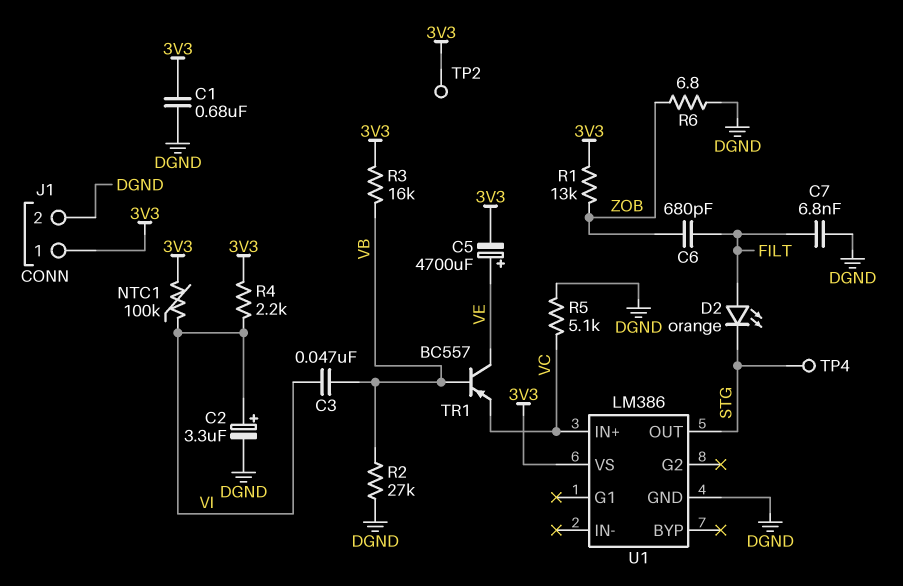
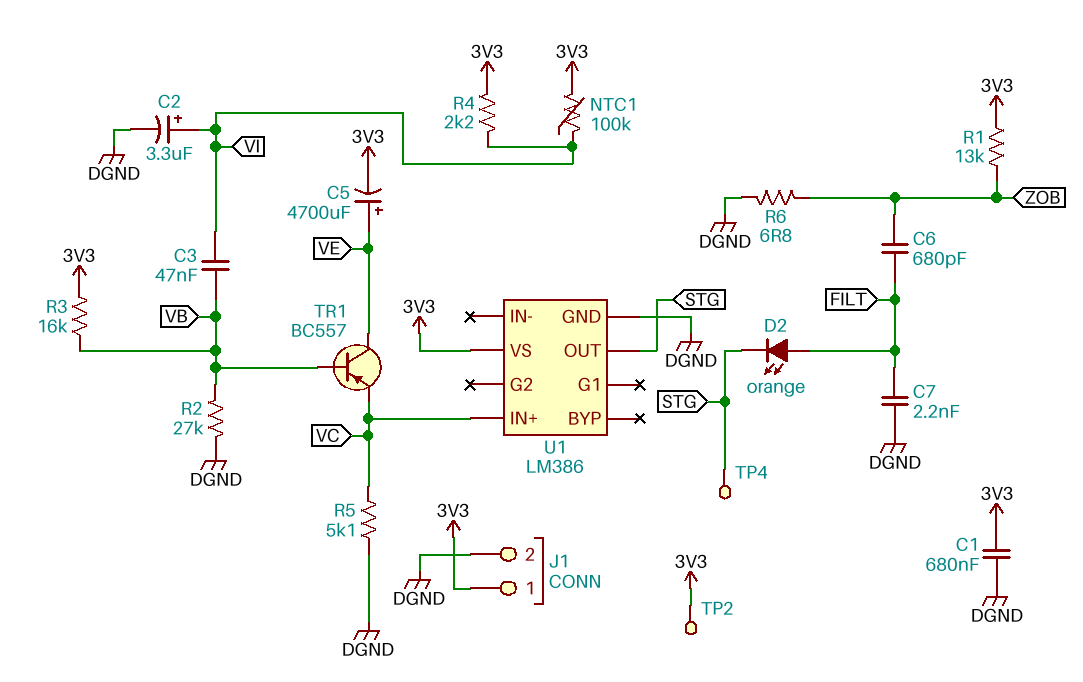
C7: 6.8nF (DGND, FILT) -> 2.2nF (DGND, FILT)

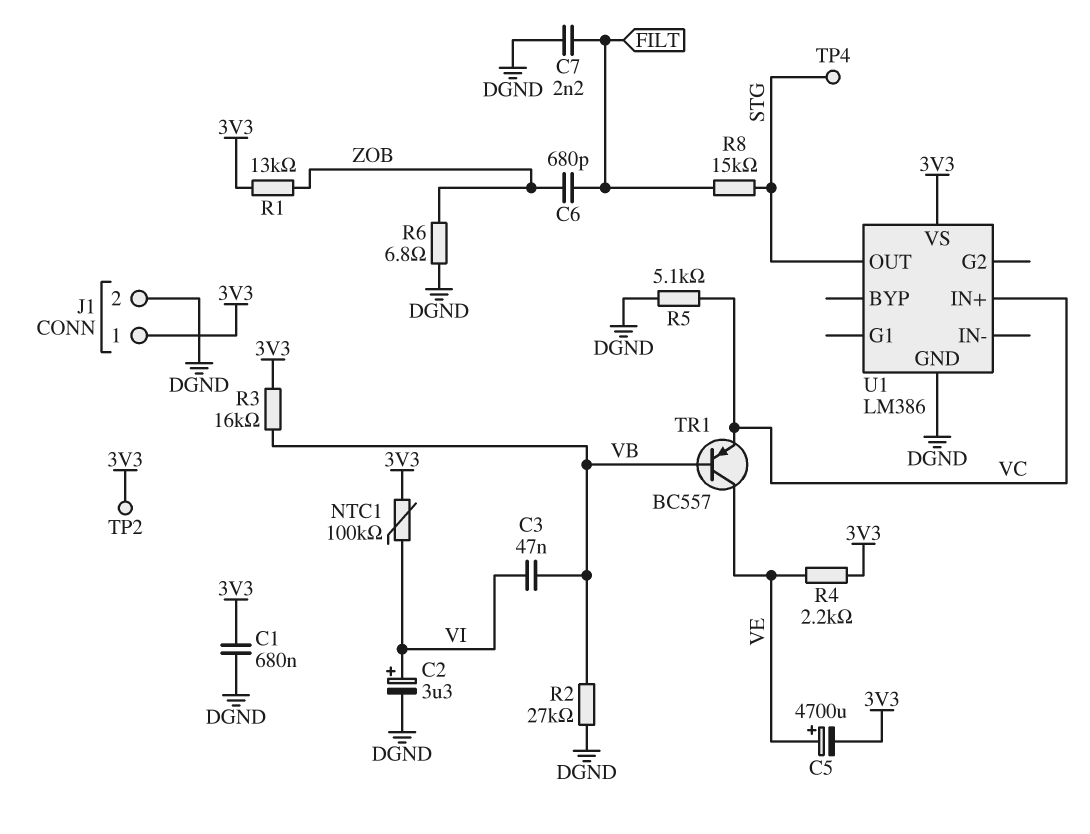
D2: LED orange (A FILT, K STG) -> none
R4: 2.2k (3V3, VI) -> 2.2k (3V3, VE)
R8: none -> 15k (FILT, STG)

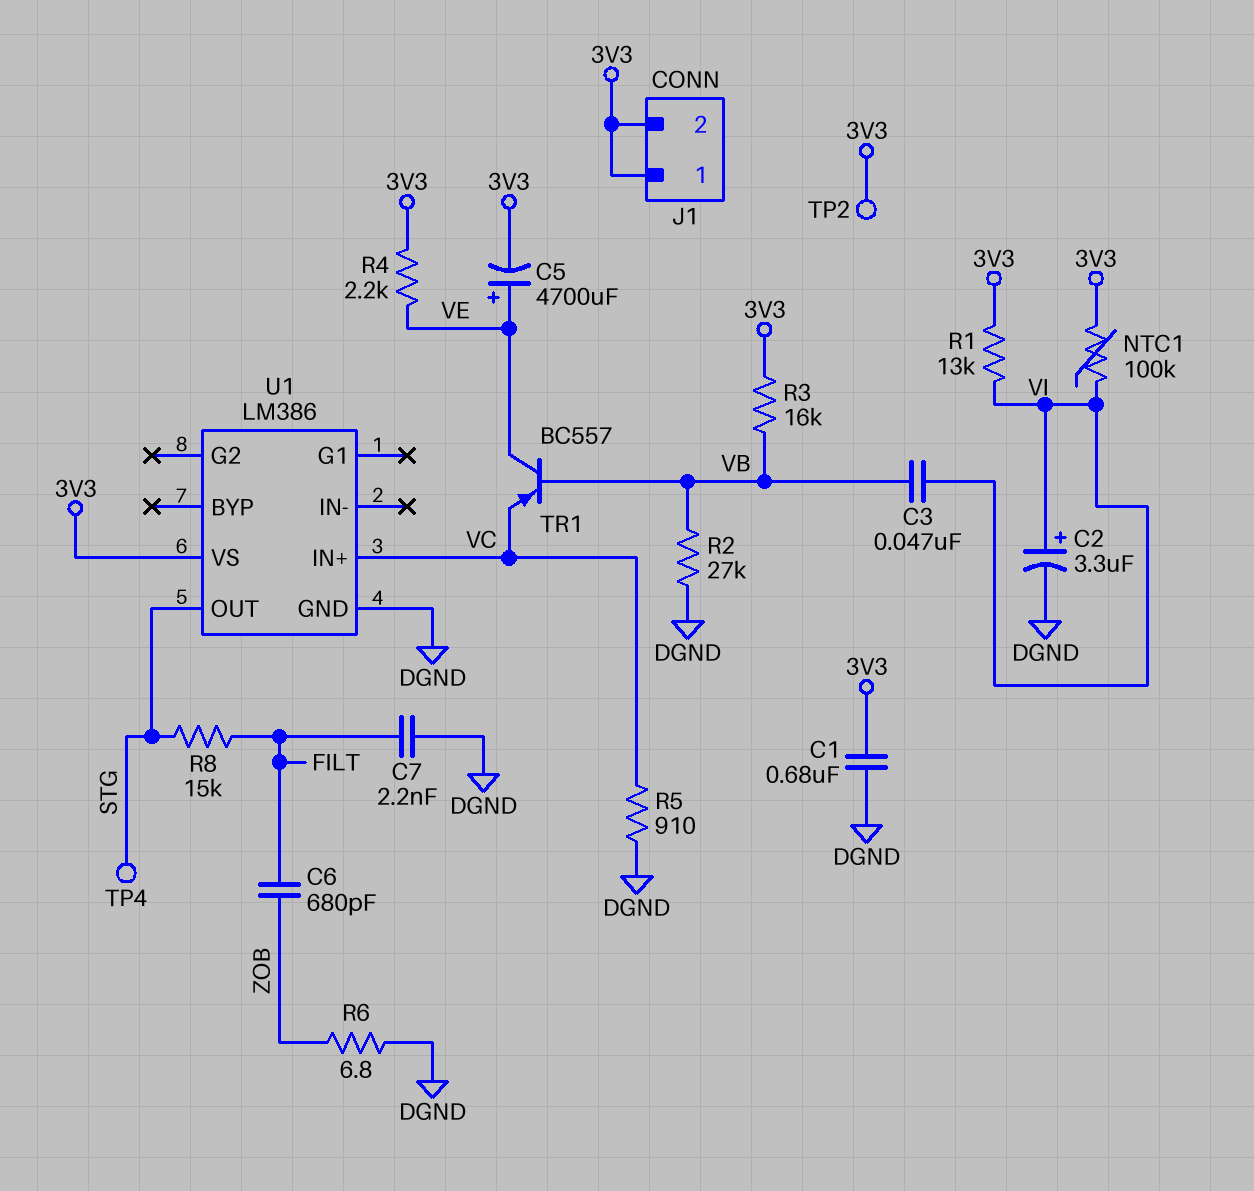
J1 pin 2: DGND -> 3V3
R1: 13k (3V3, ZOB) -> 13k (3V3, VI)
R5: 5.1k (DGND, VC) -> 910 (DGND, VC)

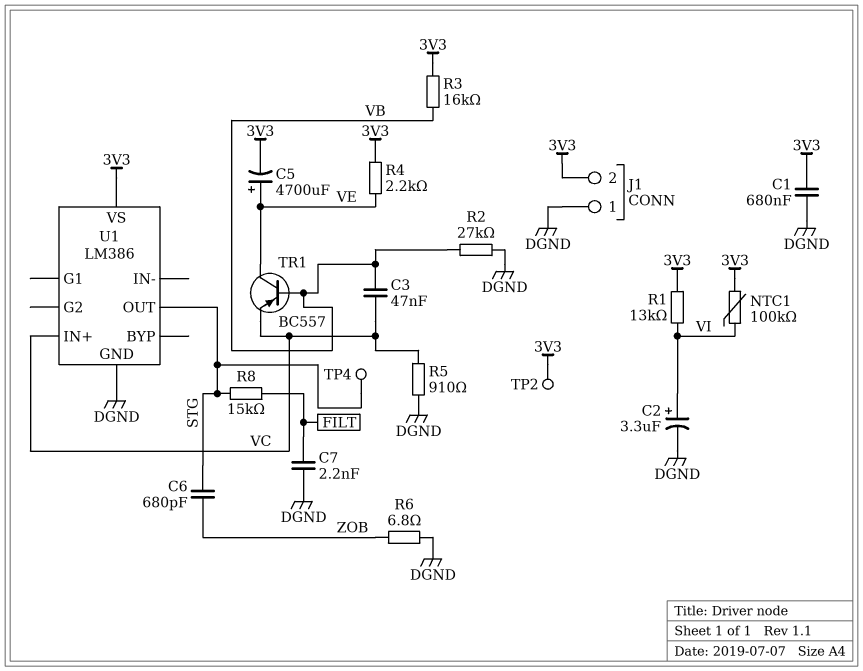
C3: 47nF (VB, VI) -> 47nF (VB, VC)
C6: 680pF (FILT, ZOB) -> 680pF (STG, ZOB)
J1 pin 1: 3V3 -> DGND

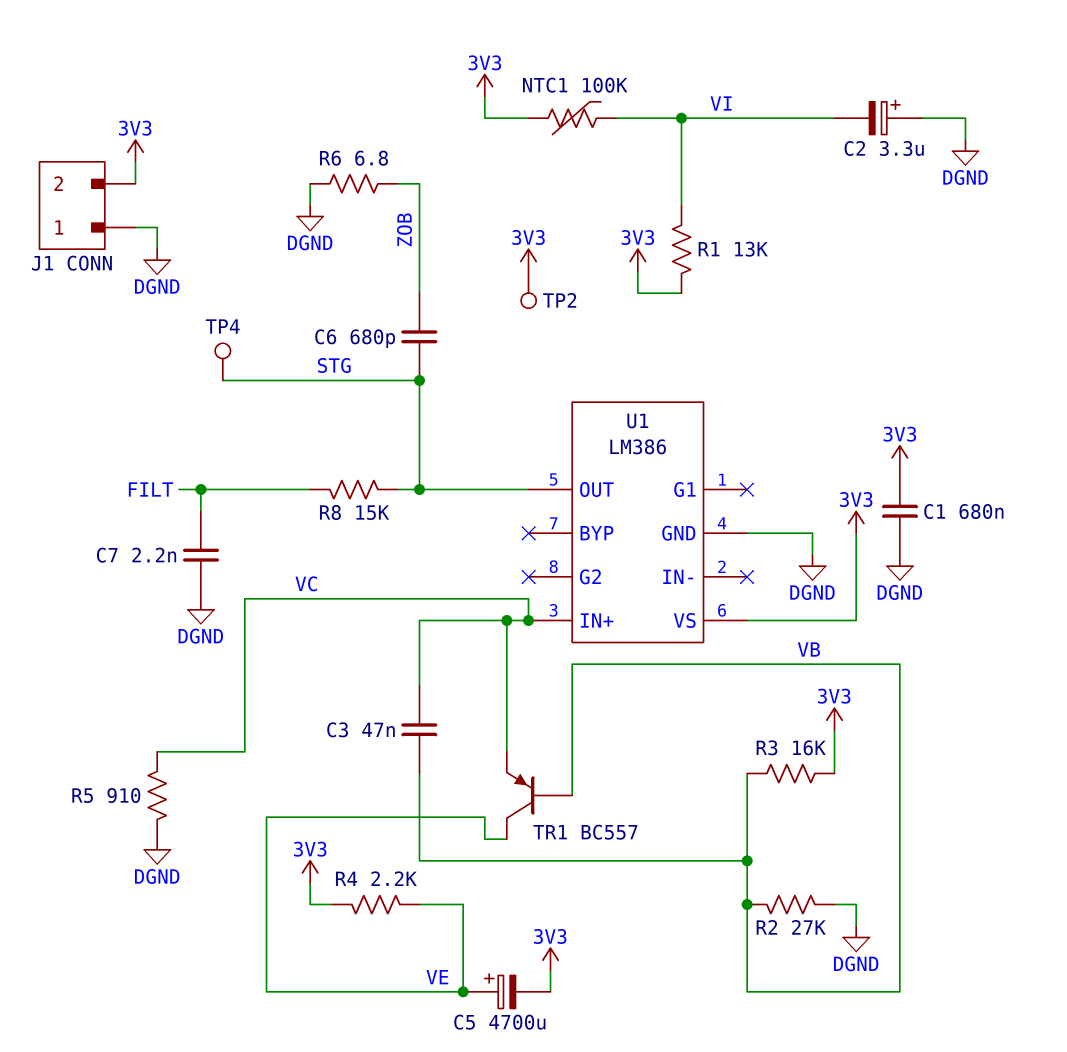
C2: 3.3uF (plus VI, minus DGND) -> 3.3uF (plus DGND, minus VI)

